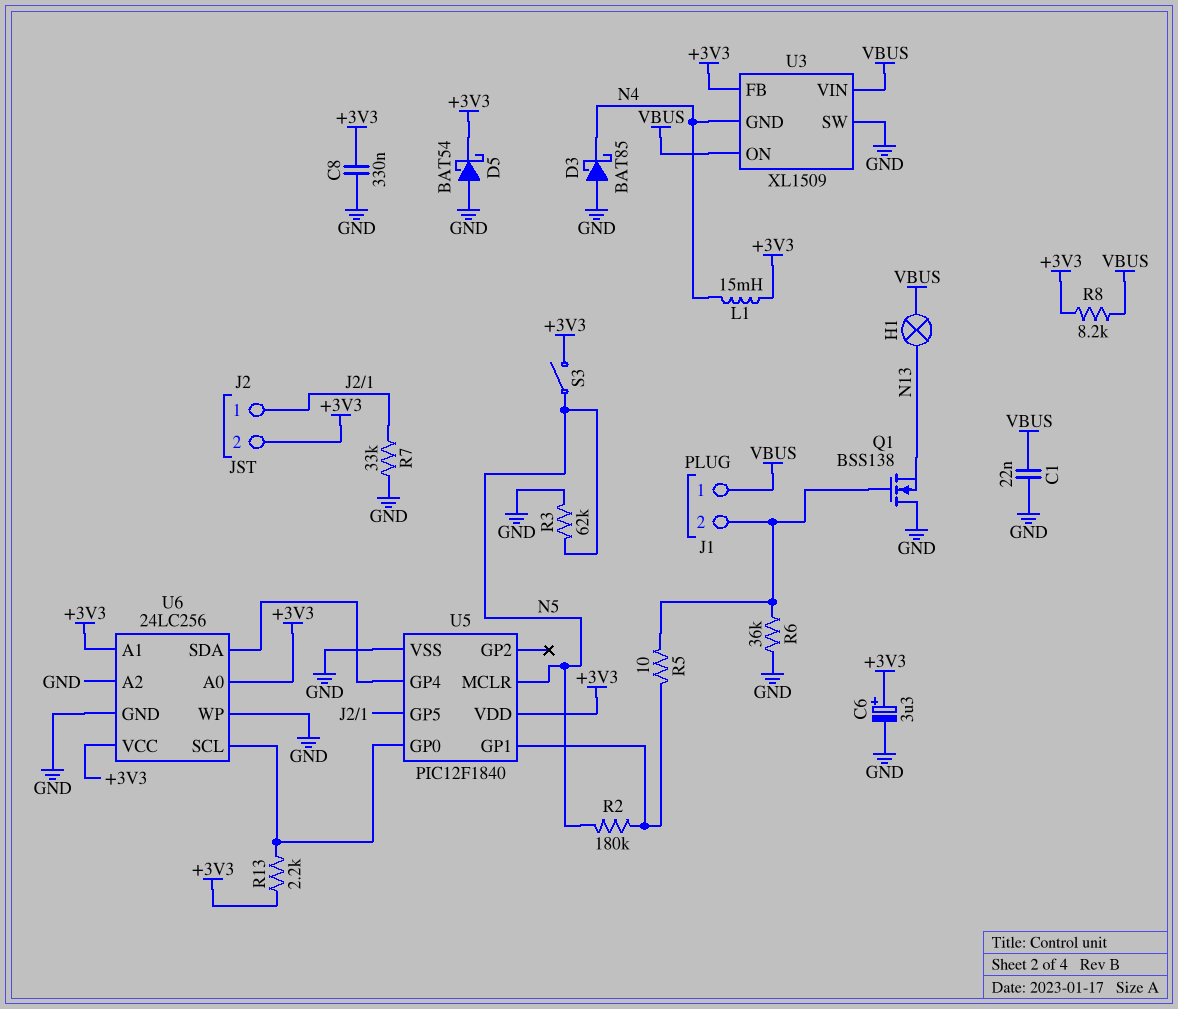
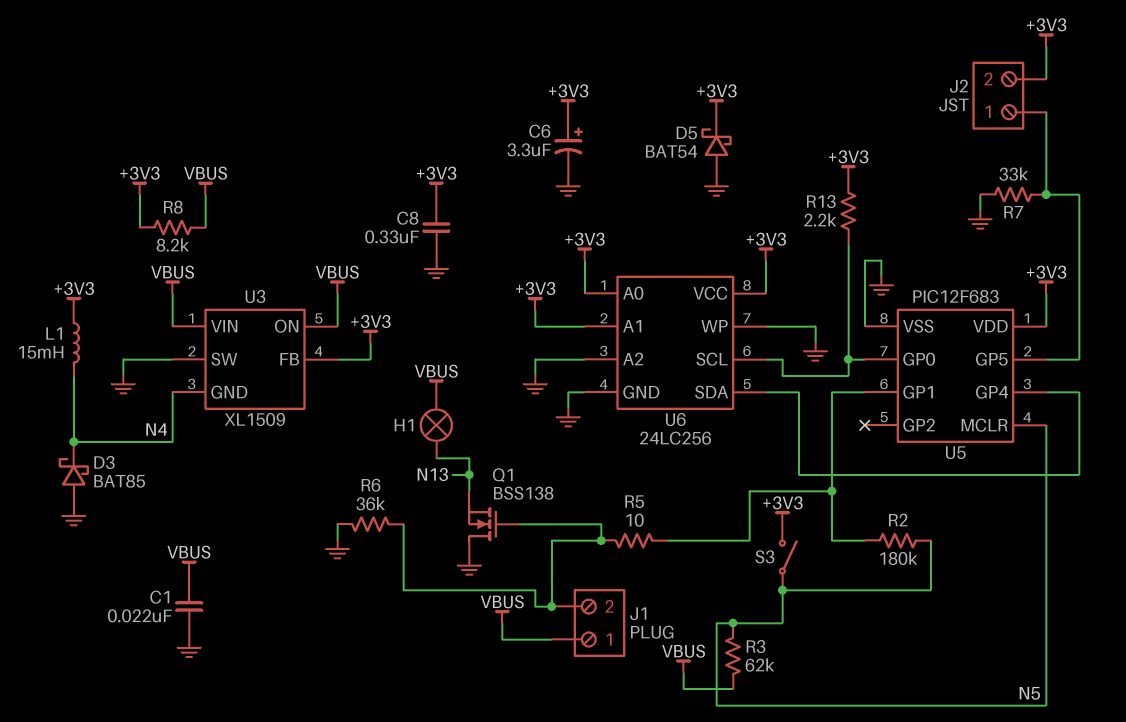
R3: 62k (GND, N5) -> 62k (N5, VBUS)
U5: PIC12F1840 -> PIC12F683

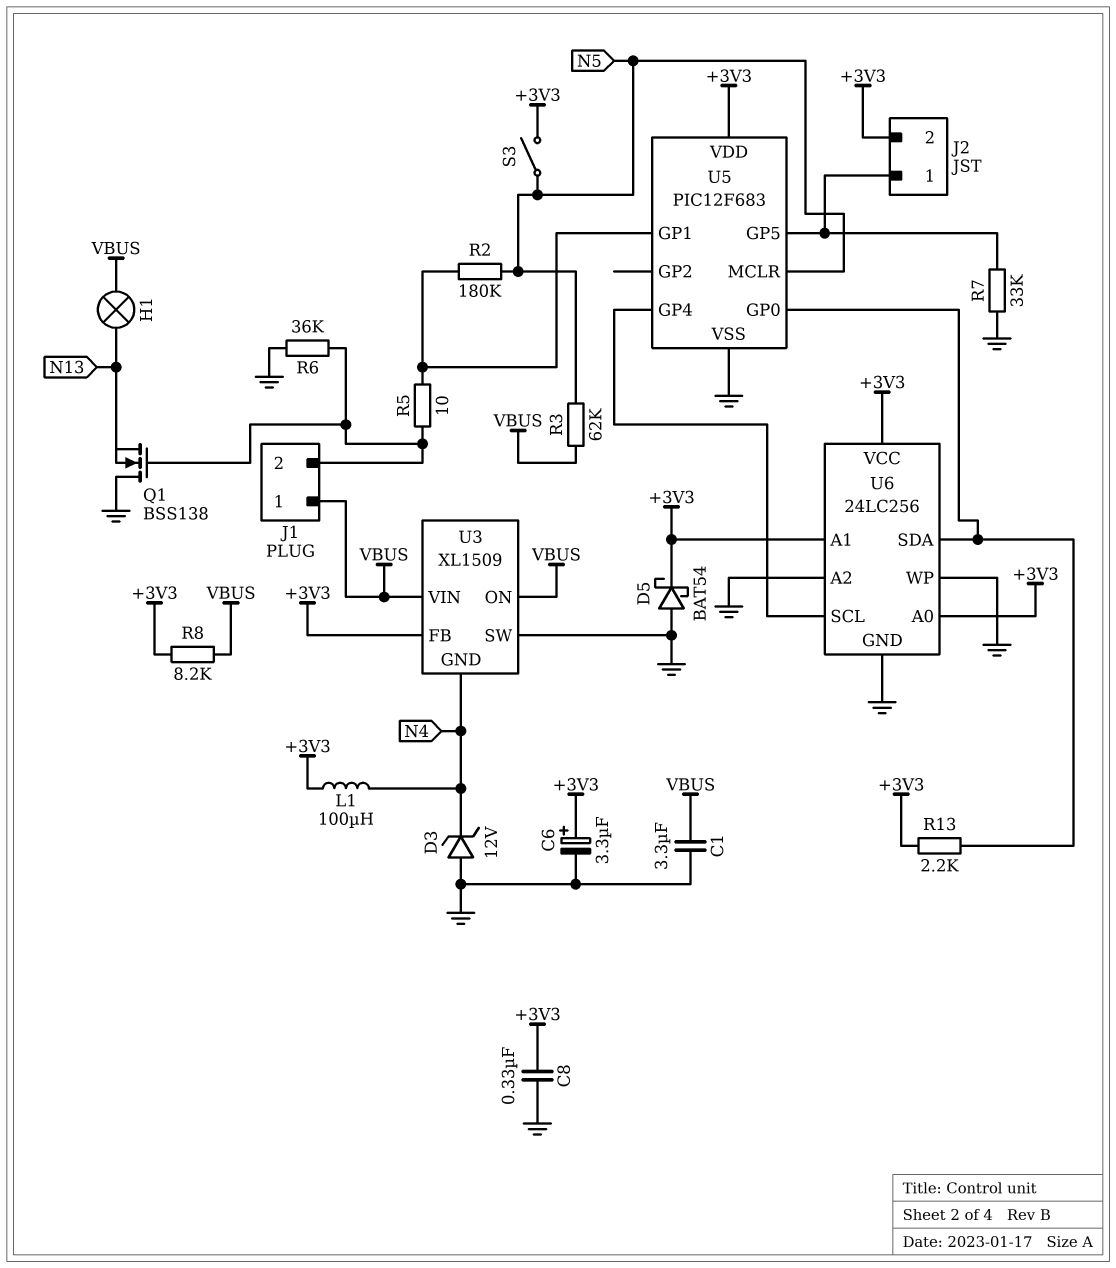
C1: 22nF (GND, VBUS) -> 3.3uF (GND, VBUS)
D3: schottky BAT85 (A GND, K N4) -> zener 12V (A GND, K N4)
L1: 15mH (+3V3, N4) -> 100uH (+3V3, N4)
U6 pin SCL: U5/GP0 -> U5/GP4
U6 pin SDA: U5/GP4 -> U5/GP0

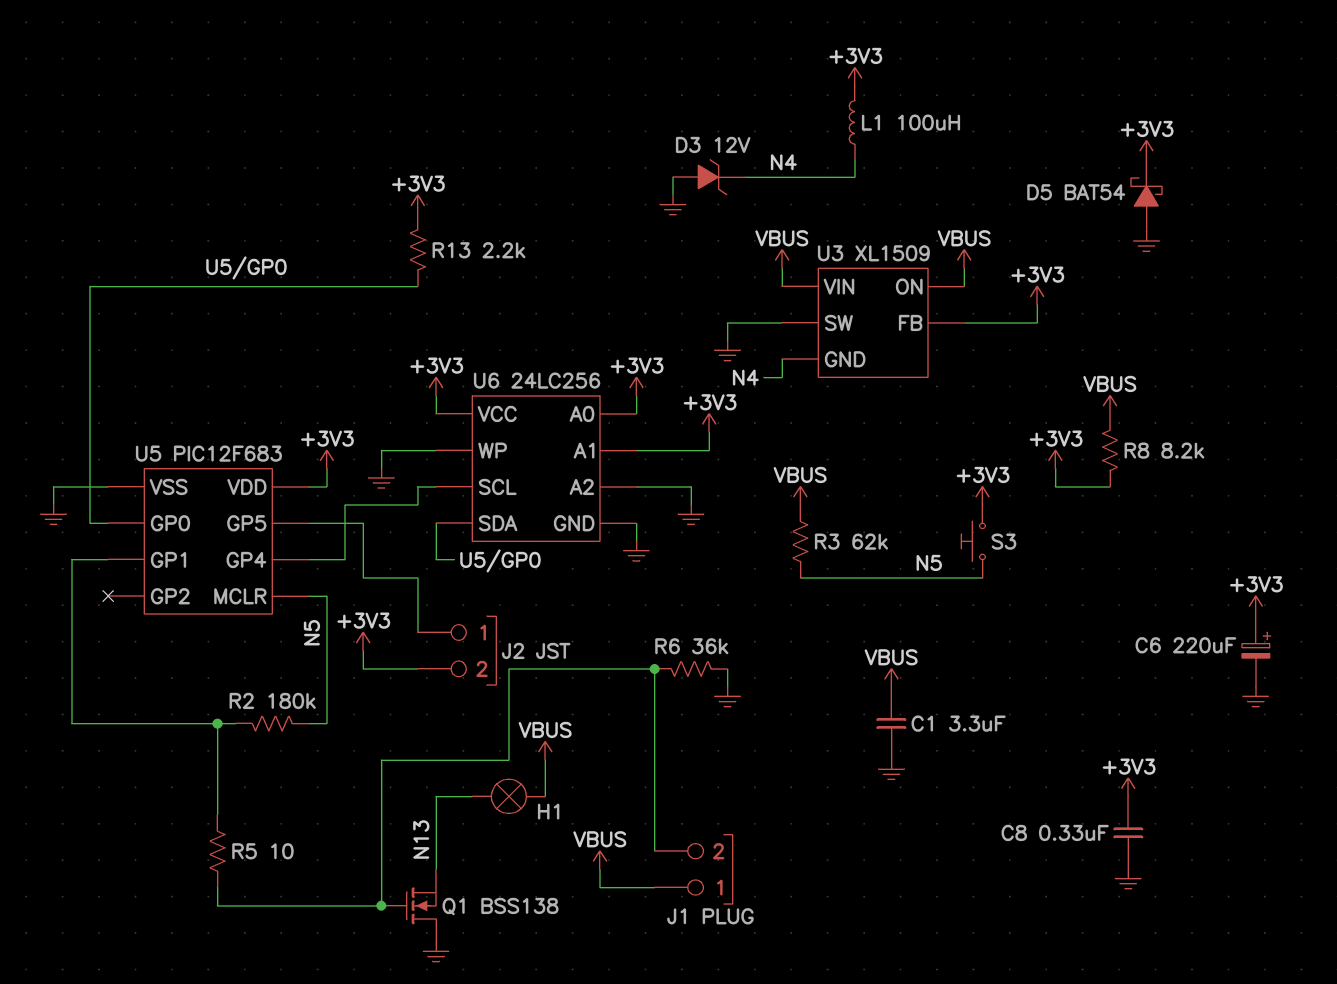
C6: 3.3uF (plus +3V3, minus GND) -> 220uF (plus +3V3, minus GND)
R7: 33k (GND, J2/1) -> none
S3: switch (+3V3, N5) -> button (+3V3, N5)

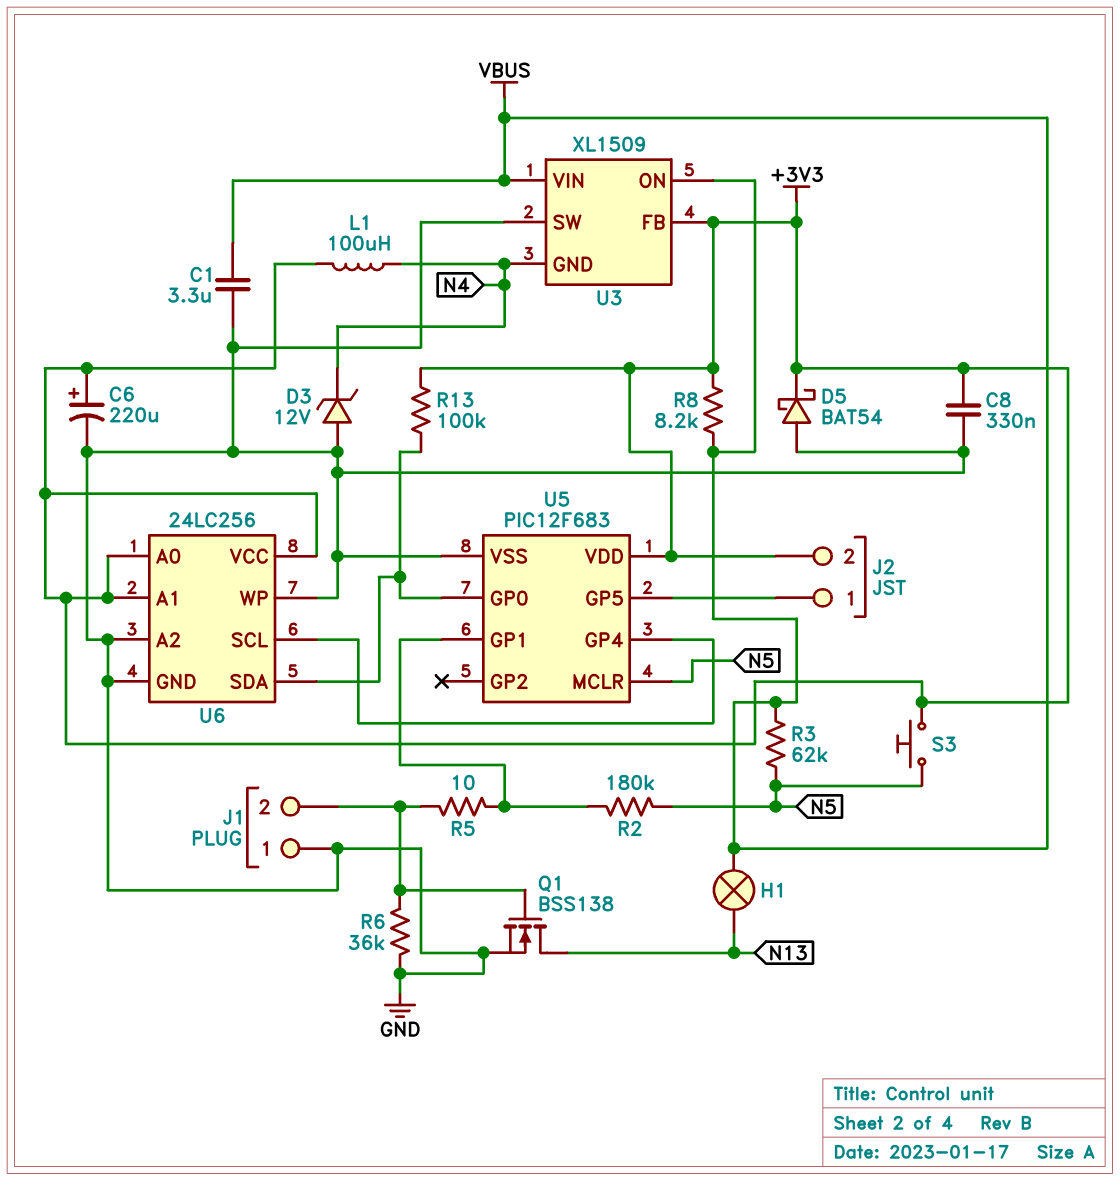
J1 pin 1: VBUS -> GND
Q1: NMOS BSS138 (G J1/2, D GND, S N13) -> NMOS BSS138 (G J1/2, D N13, S GND)
R13: 2.2k (+3V3, U5/GP0) -> 100k (+3V3, U5/GP0)

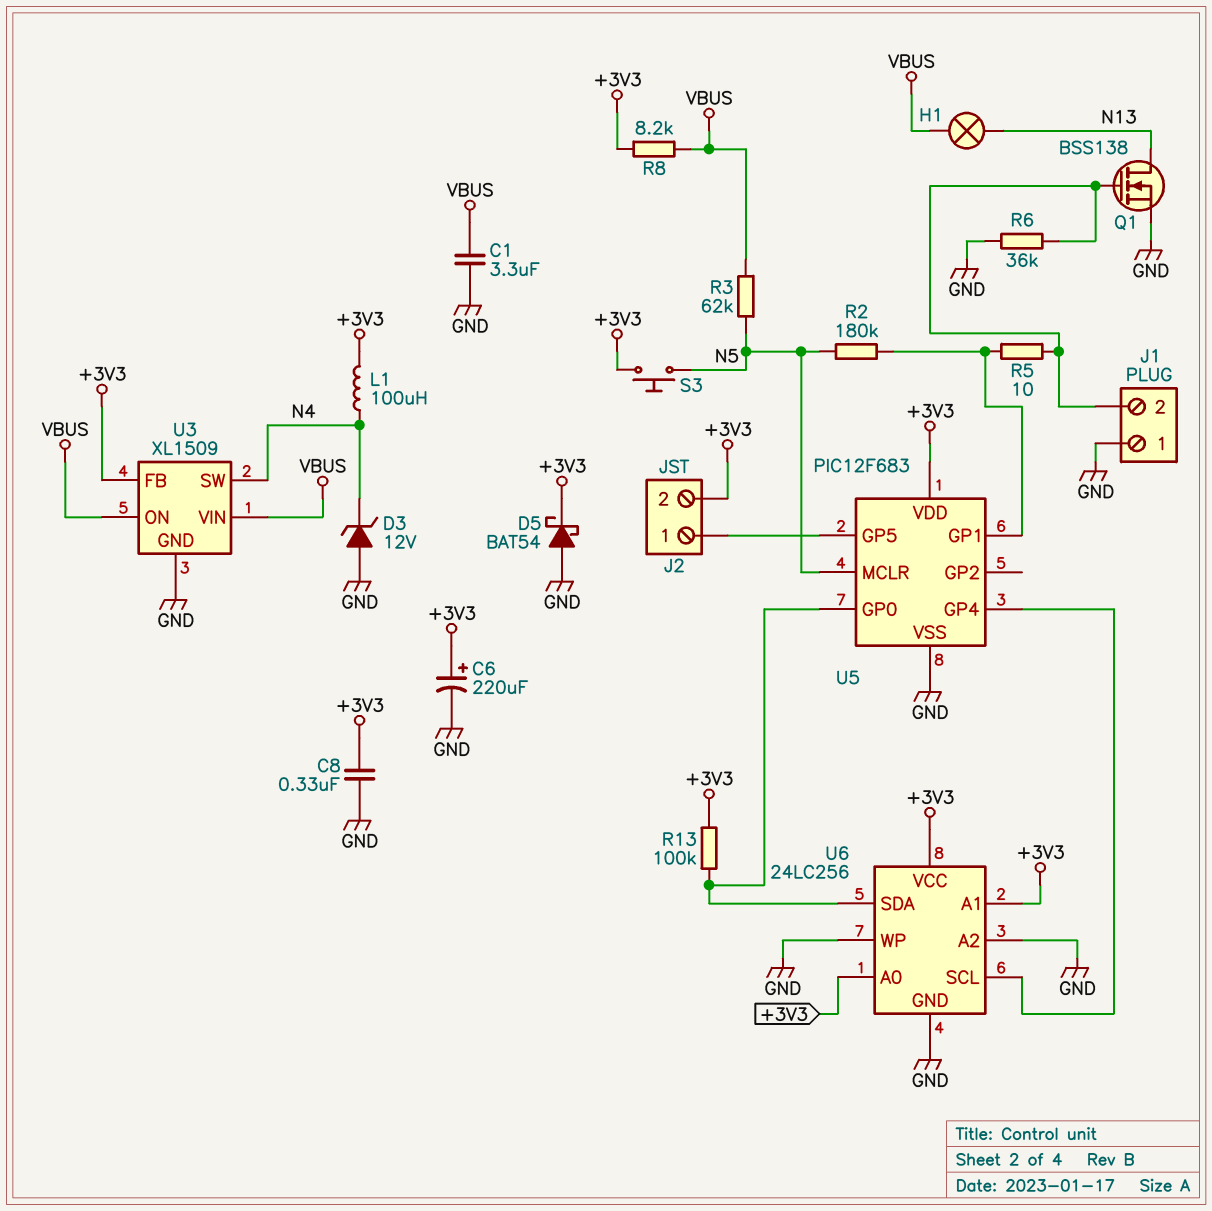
U3 pin GND: N4 -> GND
U3 pin SW: GND -> N4

